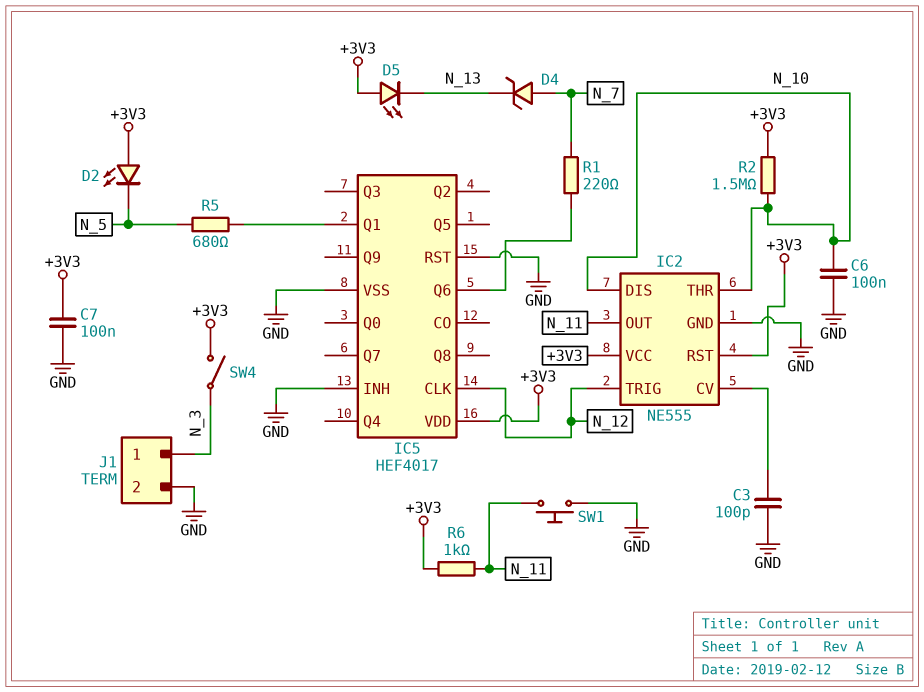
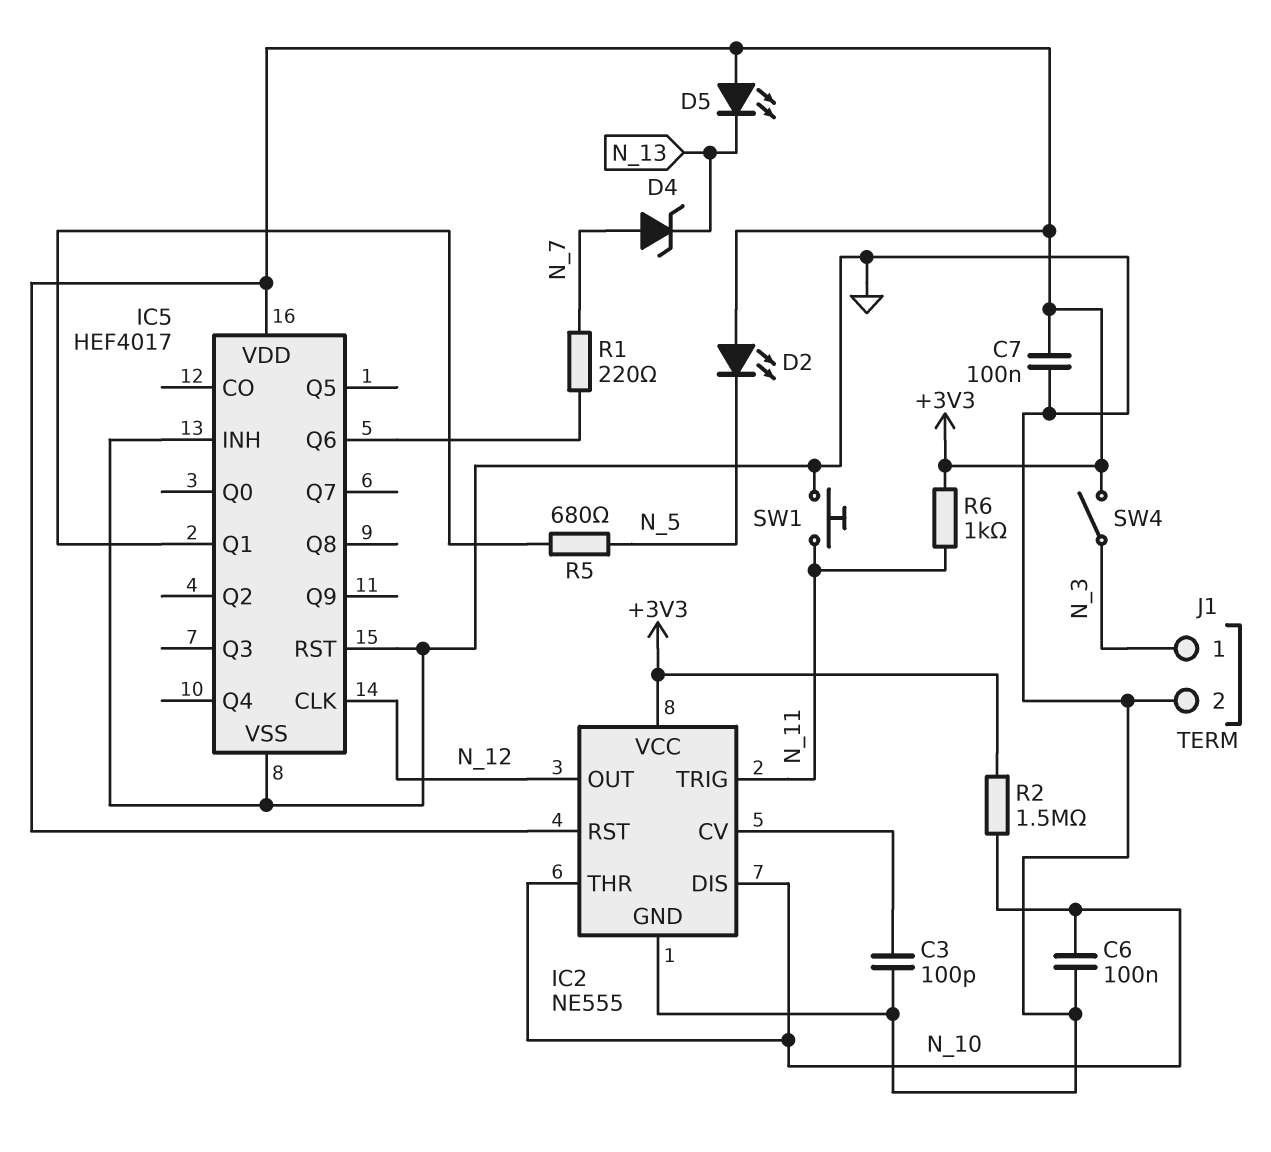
IC2 pin OUT: N_11 -> N_12
IC2 pin TRIG: N_12 -> N_11

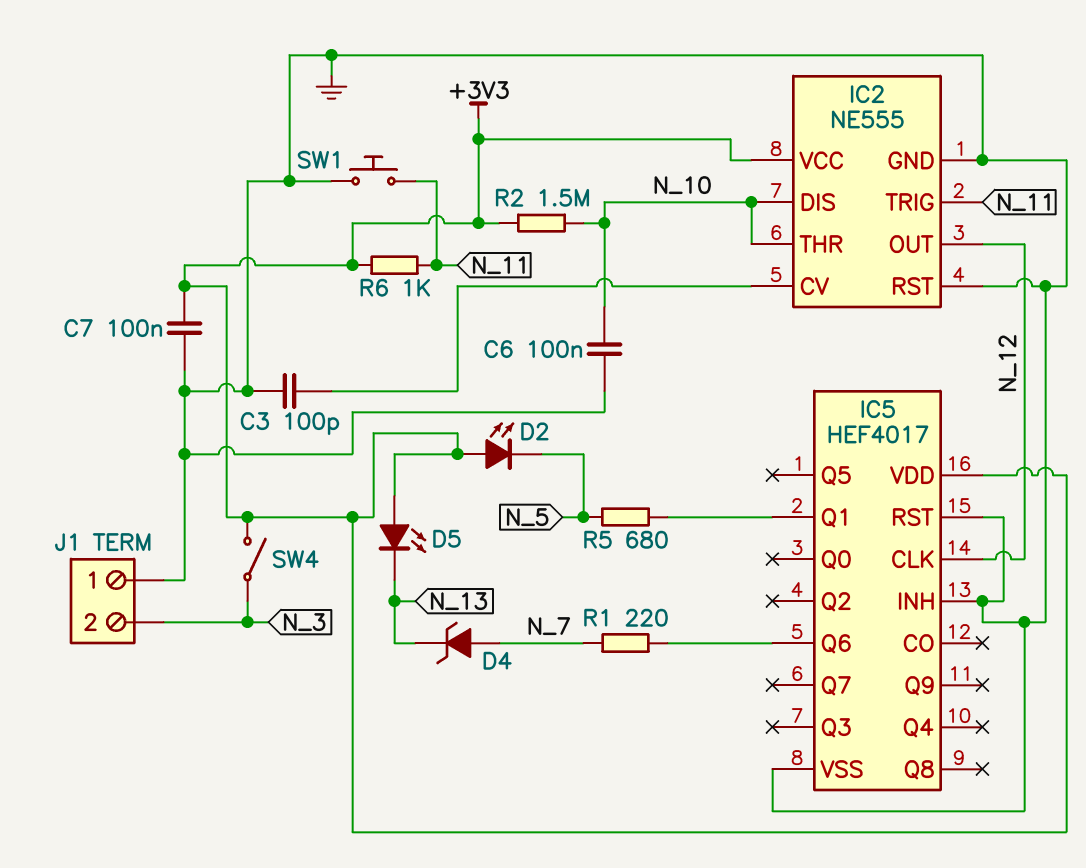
IC2 pin RST: +3V3 -> GND
J1 pin 1: N_3 -> GND
J1 pin 2: GND -> N_3

